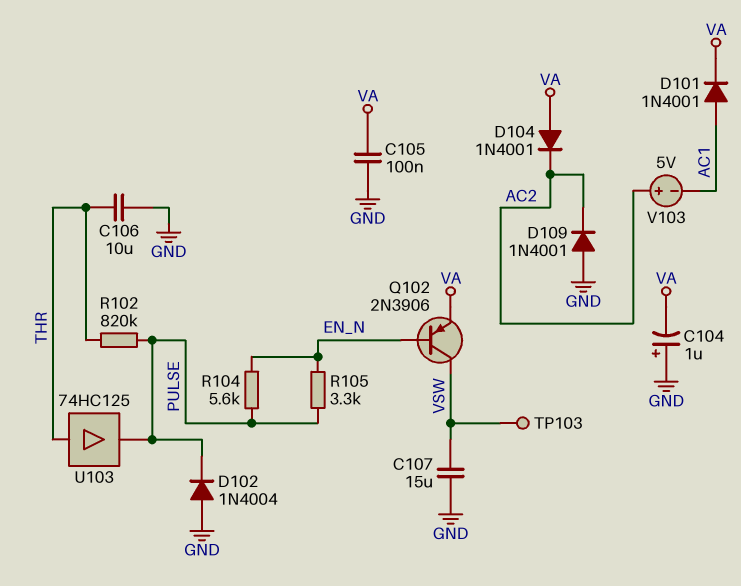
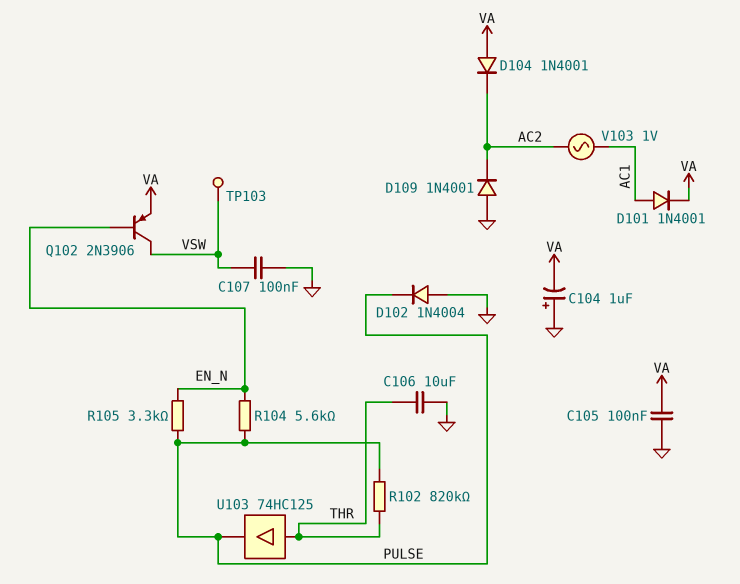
C107: 15uF (GND, VSW) -> 100nF (GND, VSW)
V103: 5V (plus AC2, minus AC1) -> AC 1V (AC1, AC2)

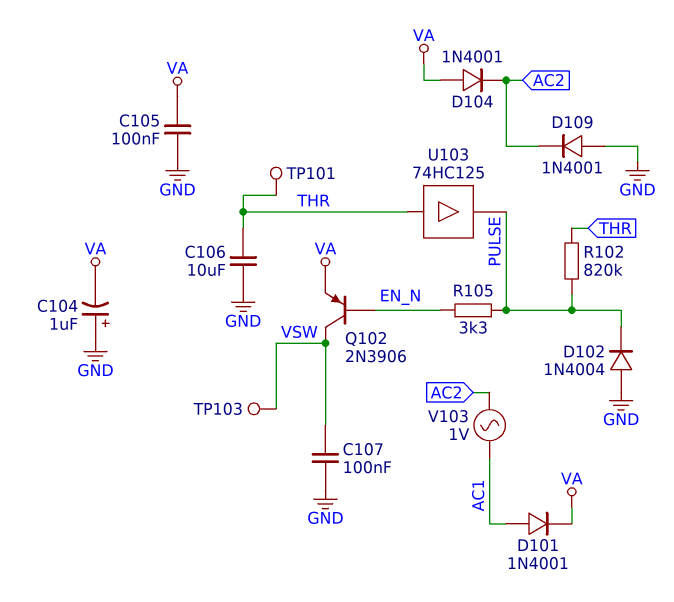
R104: 5.6k (EN_N, PULSE) -> none
TP101: none -> test point (THR)

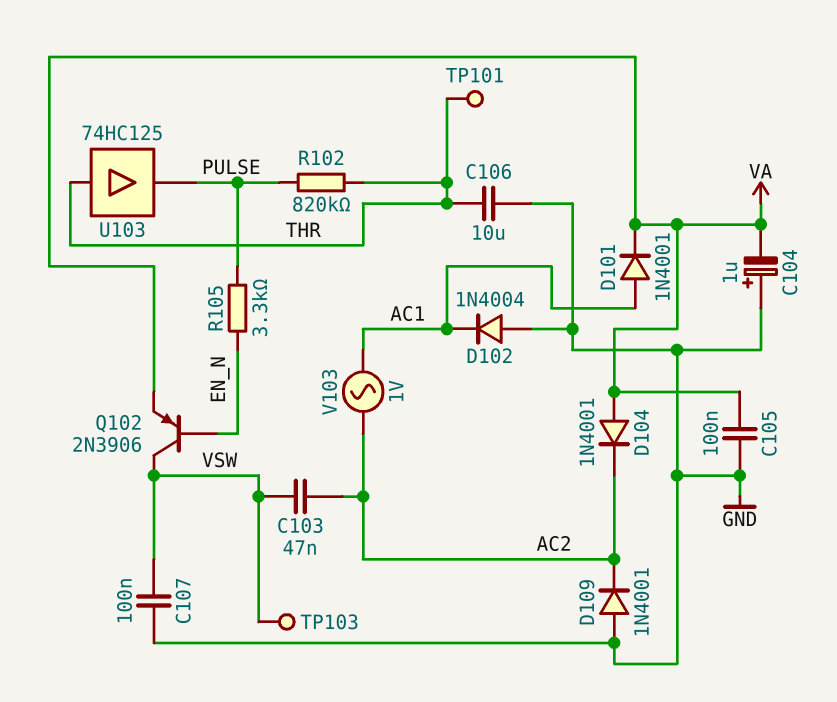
C103: none -> 47nF (AC2, VSW)
D102: diode 1N4004 (A GND, K PULSE) -> diode 1N4004 (A GND, K AC1)

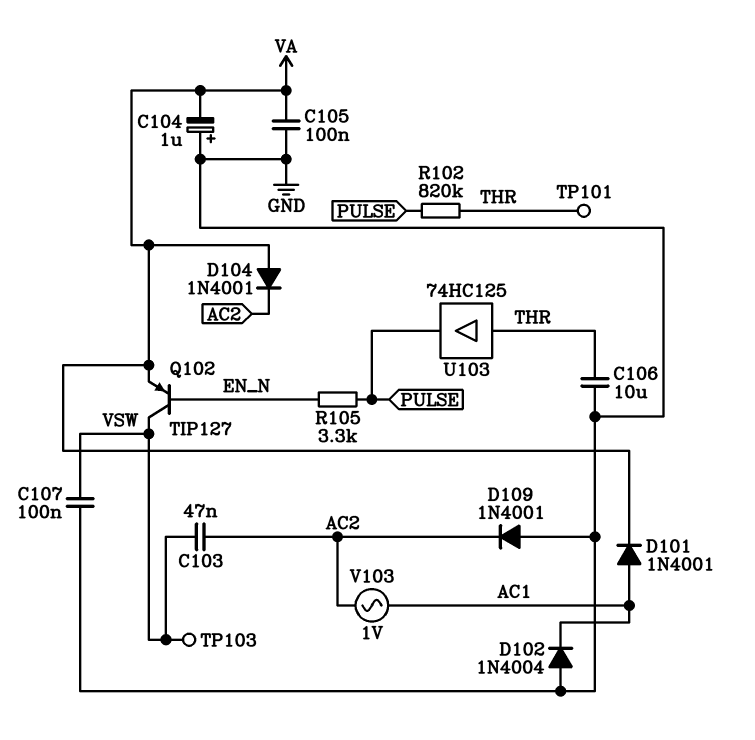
Q102: PNP 2N3906 (B EN_N, C VSW, E VA) -> PNP TIP127 (B EN_N, C VSW, E VA)

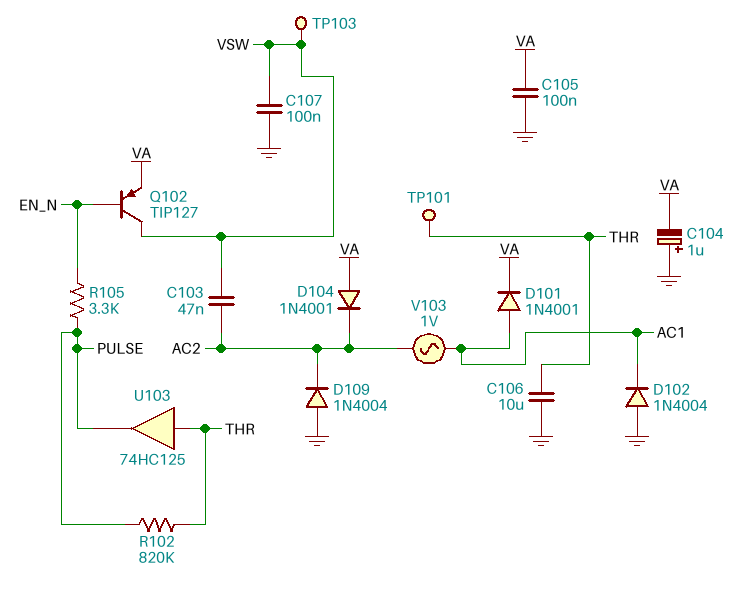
D109: diode 1N4001 (A GND, K AC2) -> diode 1N4004 (A GND, K AC2)

